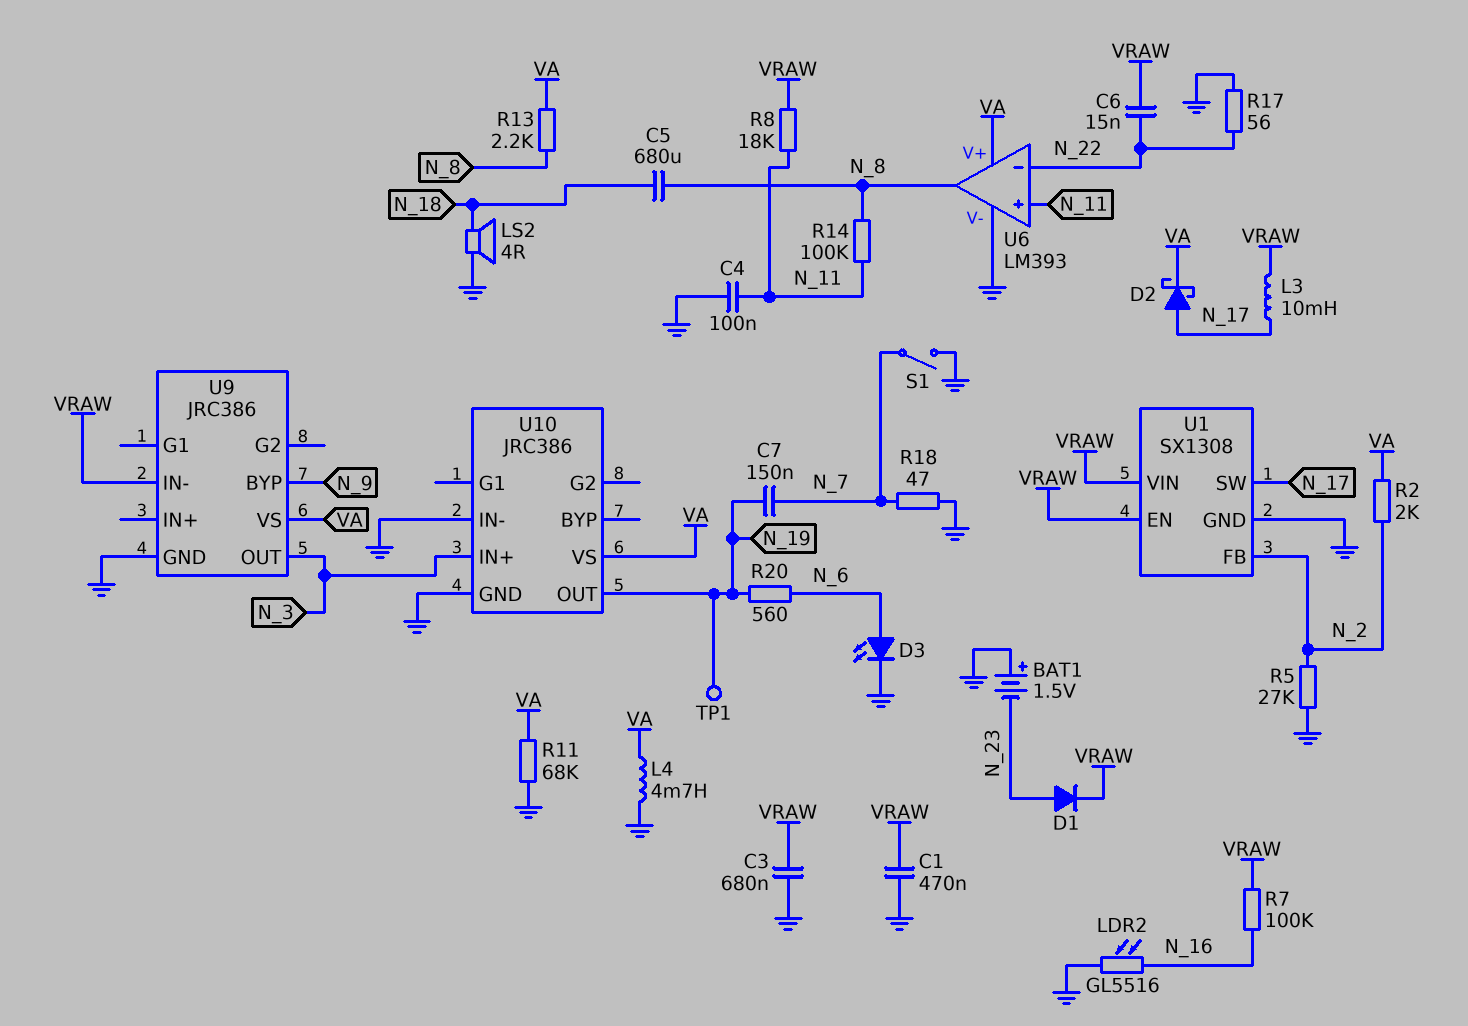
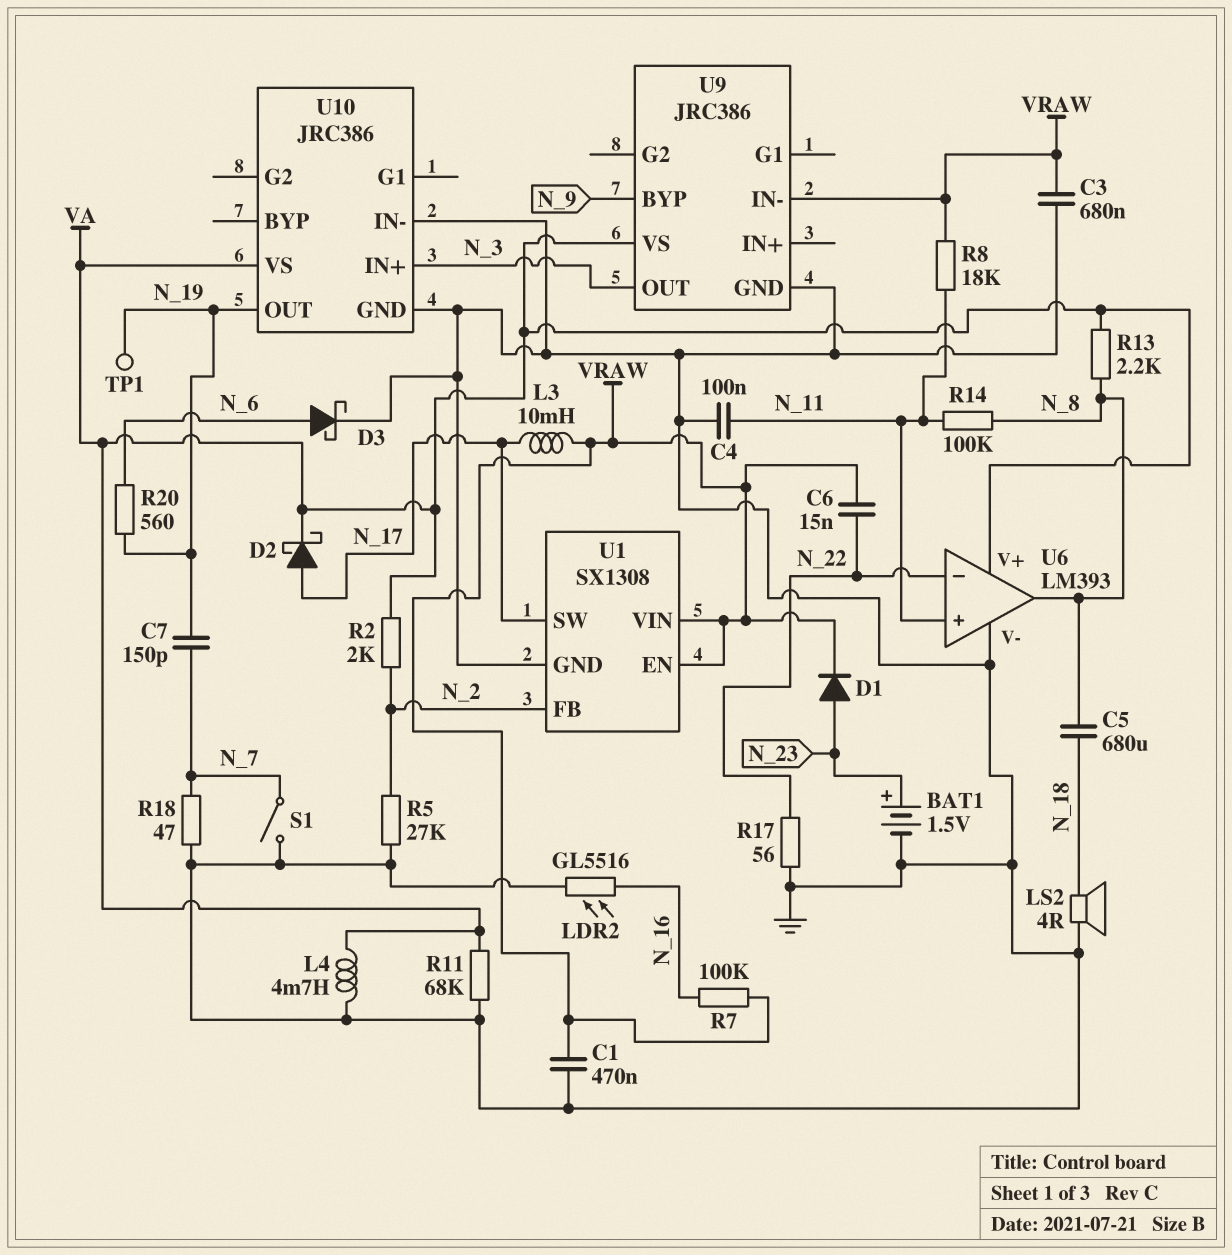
BAT1: 1.5V (plus GND, minus N_23) -> 1.5V (plus N_23, minus GND)
C7: 150nF (N_7, N_19) -> 150pF (N_7, N_19)
D3: LED (A N_6, K GND) -> schottky (A N_6, K GND)

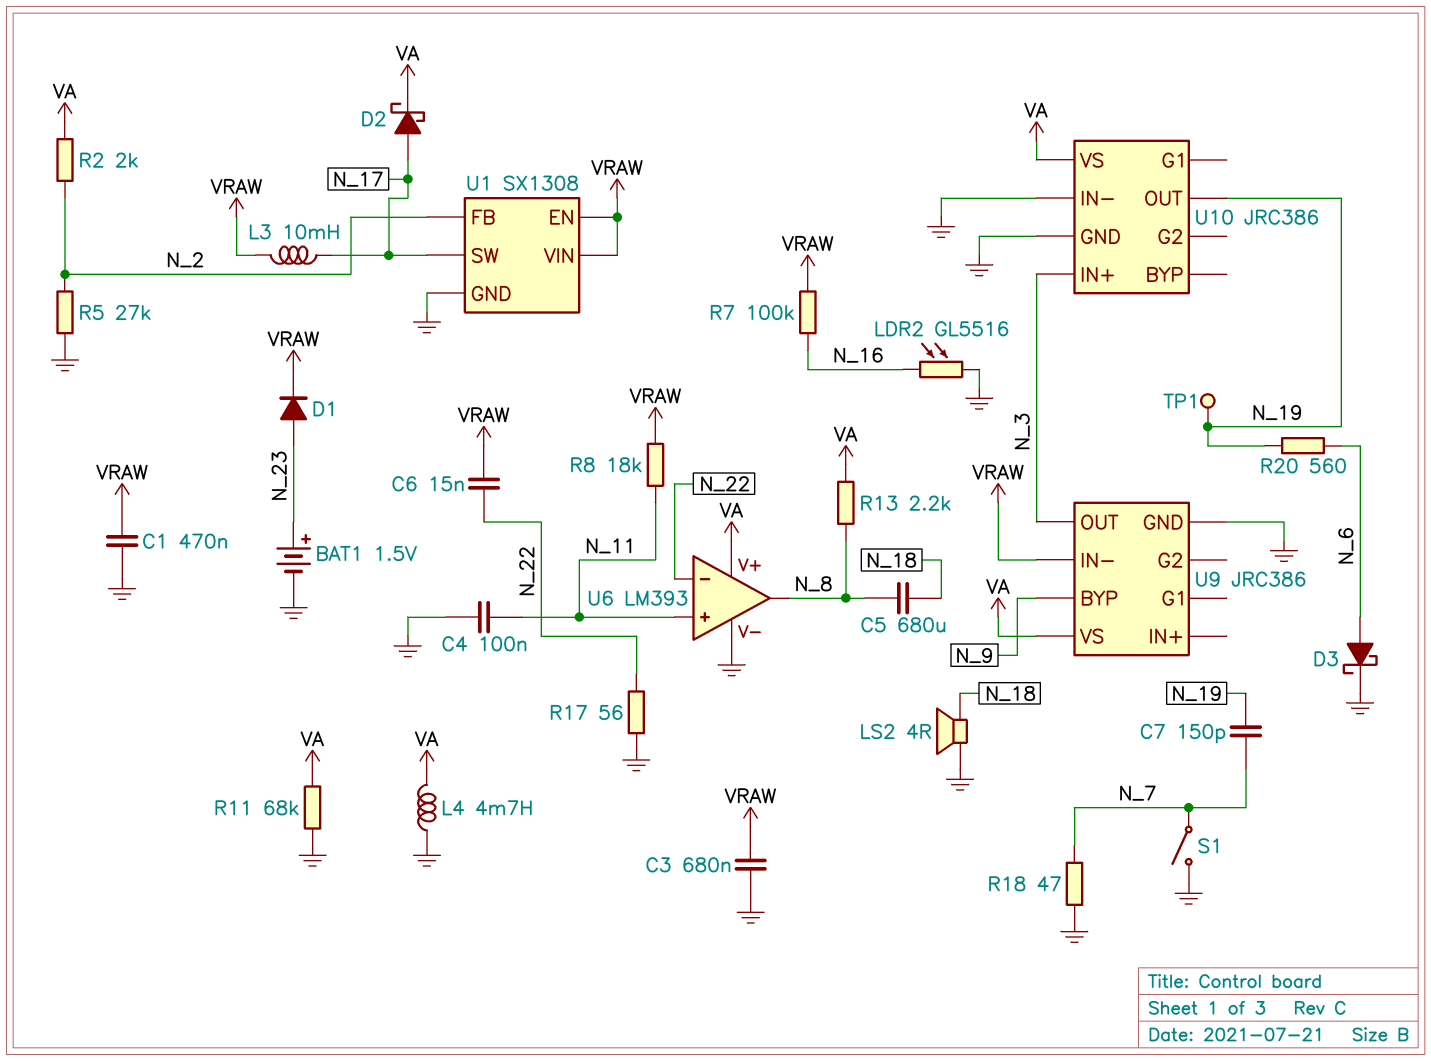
R14: 100k (N_8, N_11) -> none

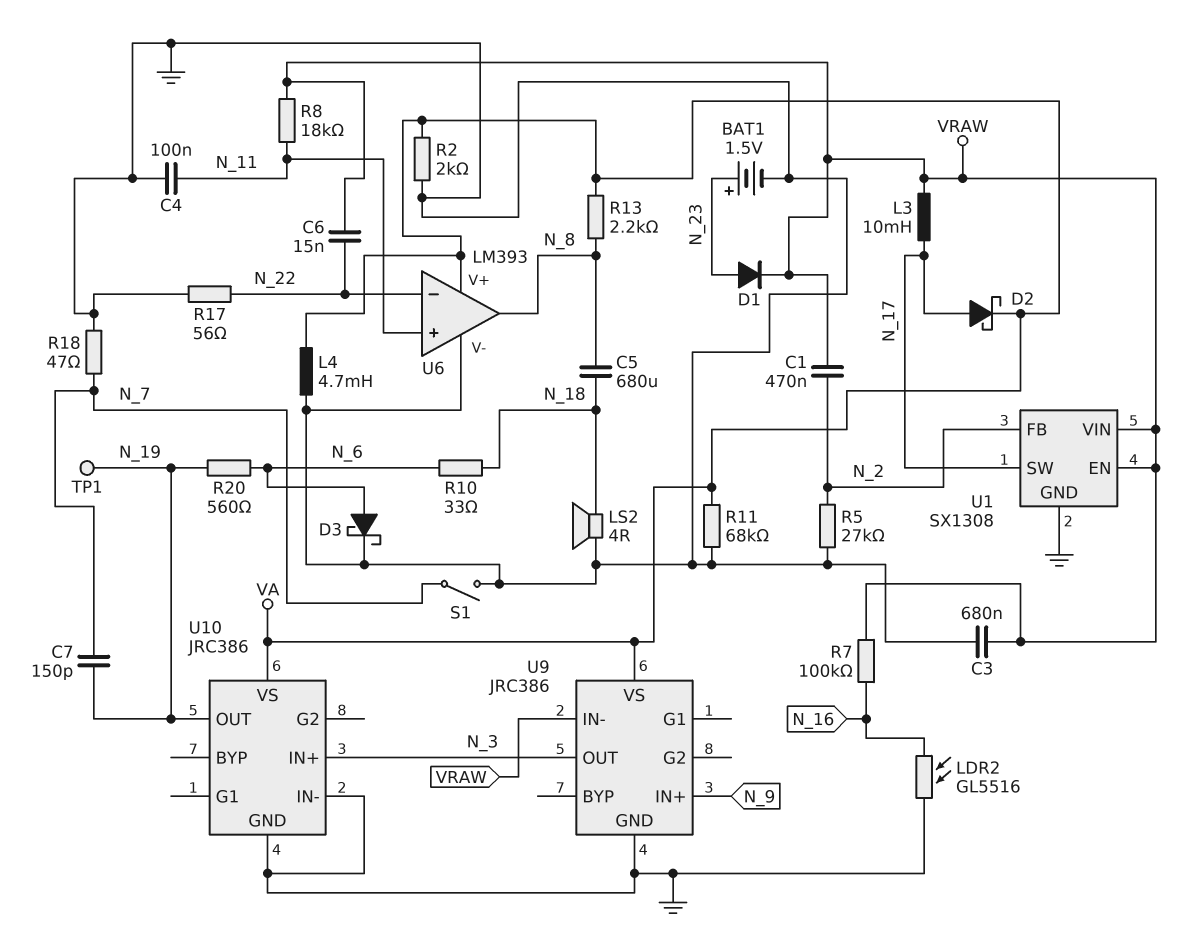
C1: 470nF (GND, VRAW) -> 470nF (N_2, VRAW)
R2: 2k (N_2, VA) -> 2k (GND, VA)
R10: none -> 33 (N_6, N_18)
U9 pin BYP: N_9 -> none
U9 pin IN+: none -> N_9

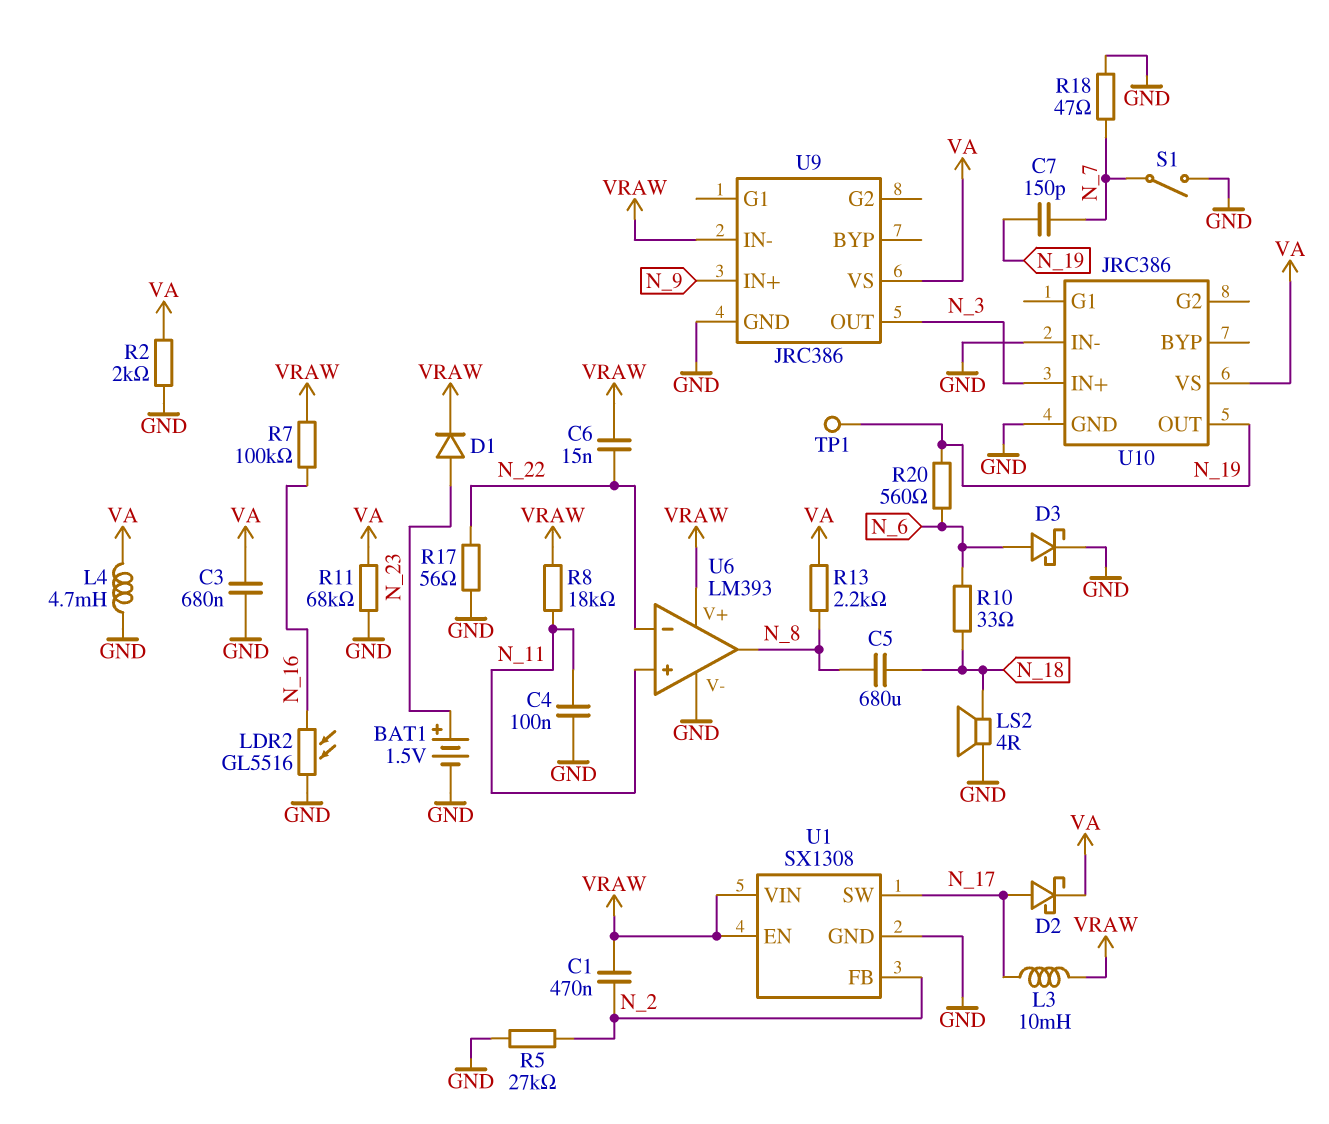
C3: 680nF (GND, VRAW) -> 680nF (GND, VA)
U6 pin V+: VA -> VRAW

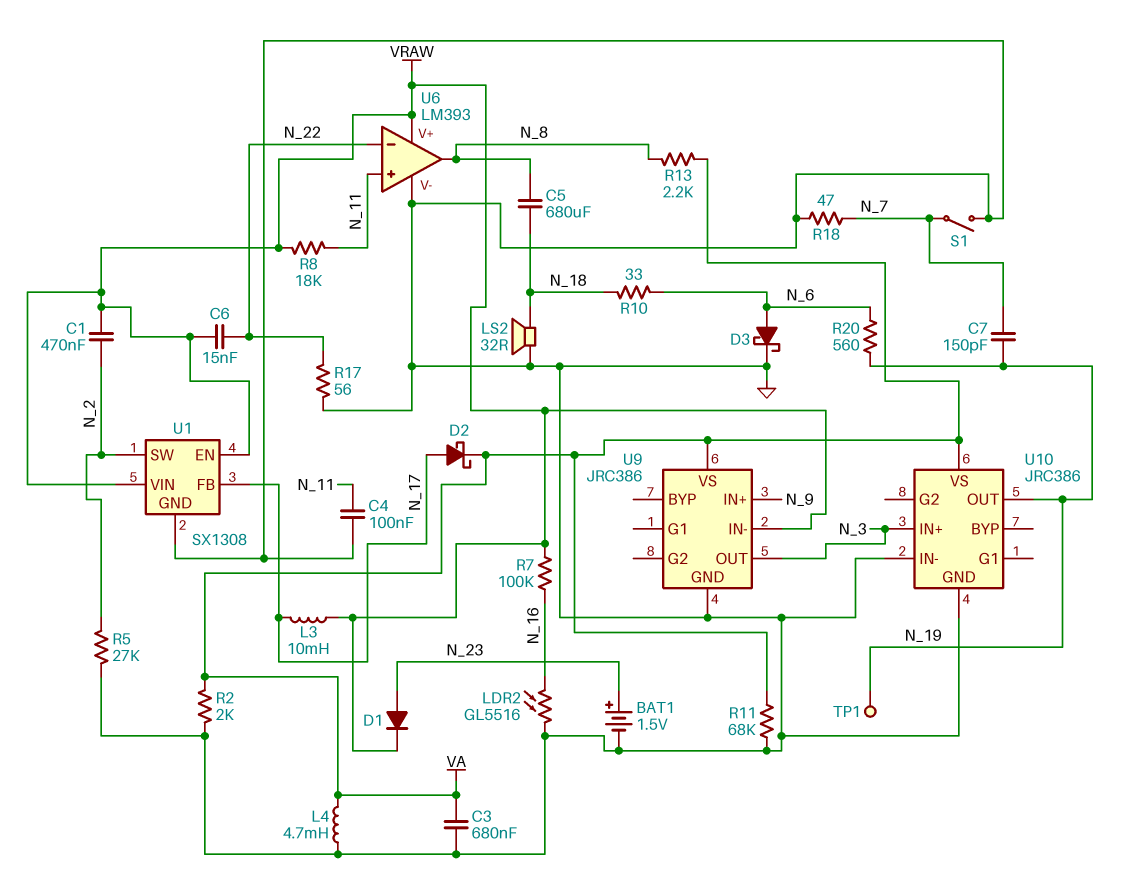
LS2: speaker 4R (GND, N_18) -> speaker 32R (GND, N_18)
U1 pin FB: N_2 -> N_17
U1 pin SW: N_17 -> N_2

